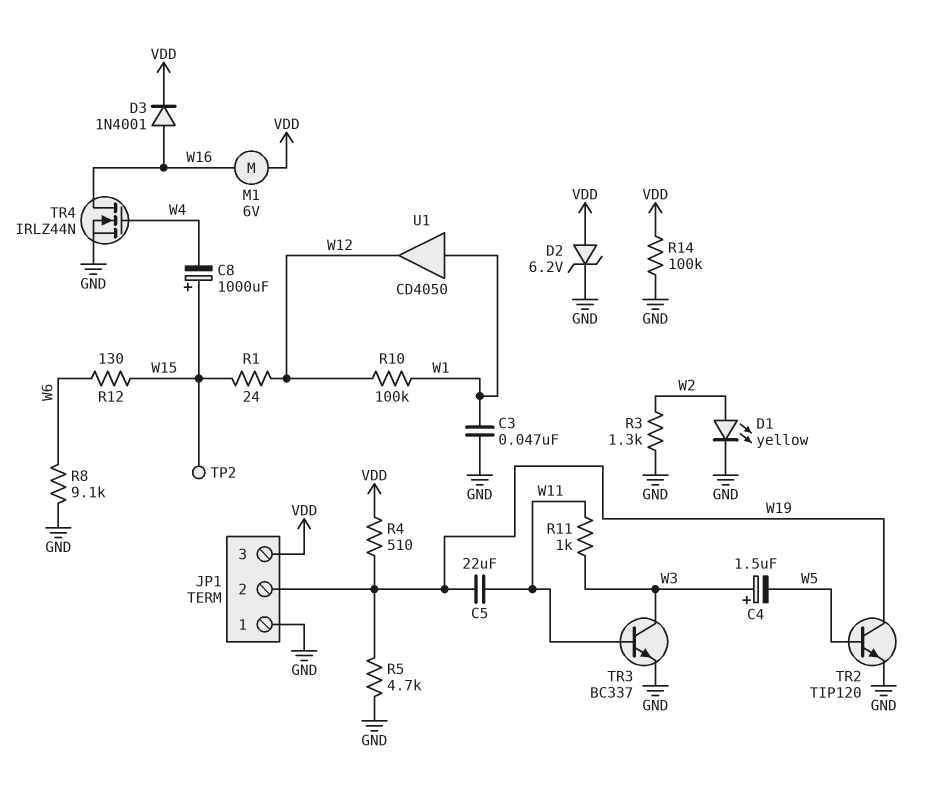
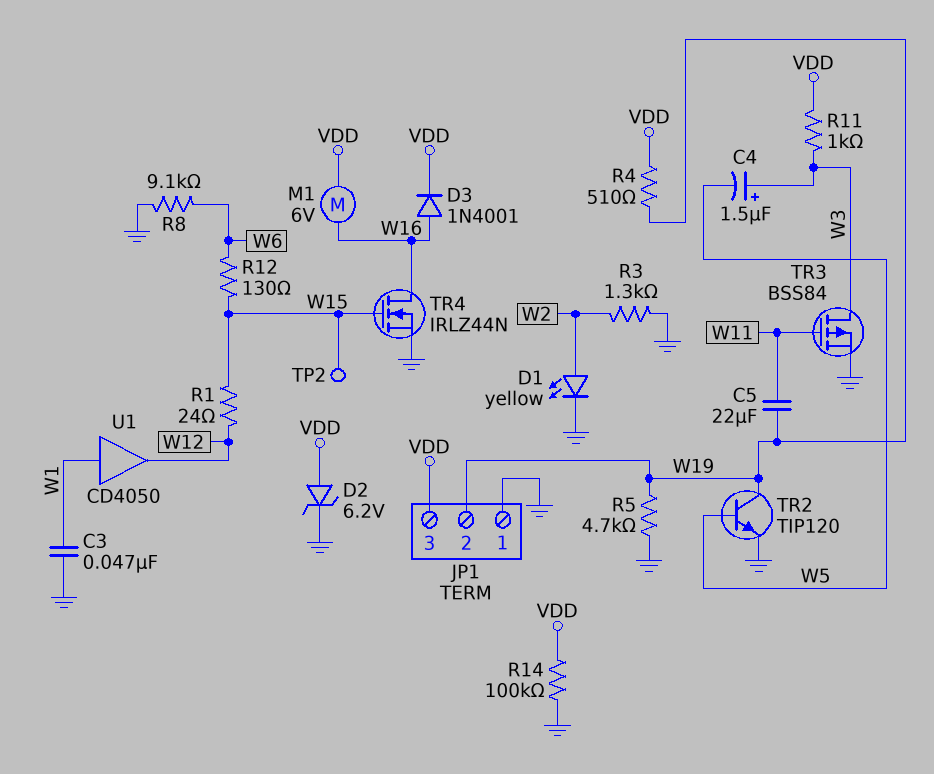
C8: 1000uF (plus W15, minus W4) -> none
R10: 100k (W1, W12) -> none
R11: 1k (W3, W11) -> 1k (VDD, W3)
TR3: NPN BC337 (B W11, C W3, E GND) -> PMOS BSS84 (G W11, D W3, S GND)
TR4: NMOS IRLZ44N (G W4, D W16, S GND) -> NMOS IRLZ44N (G W15, D W16, S GND)

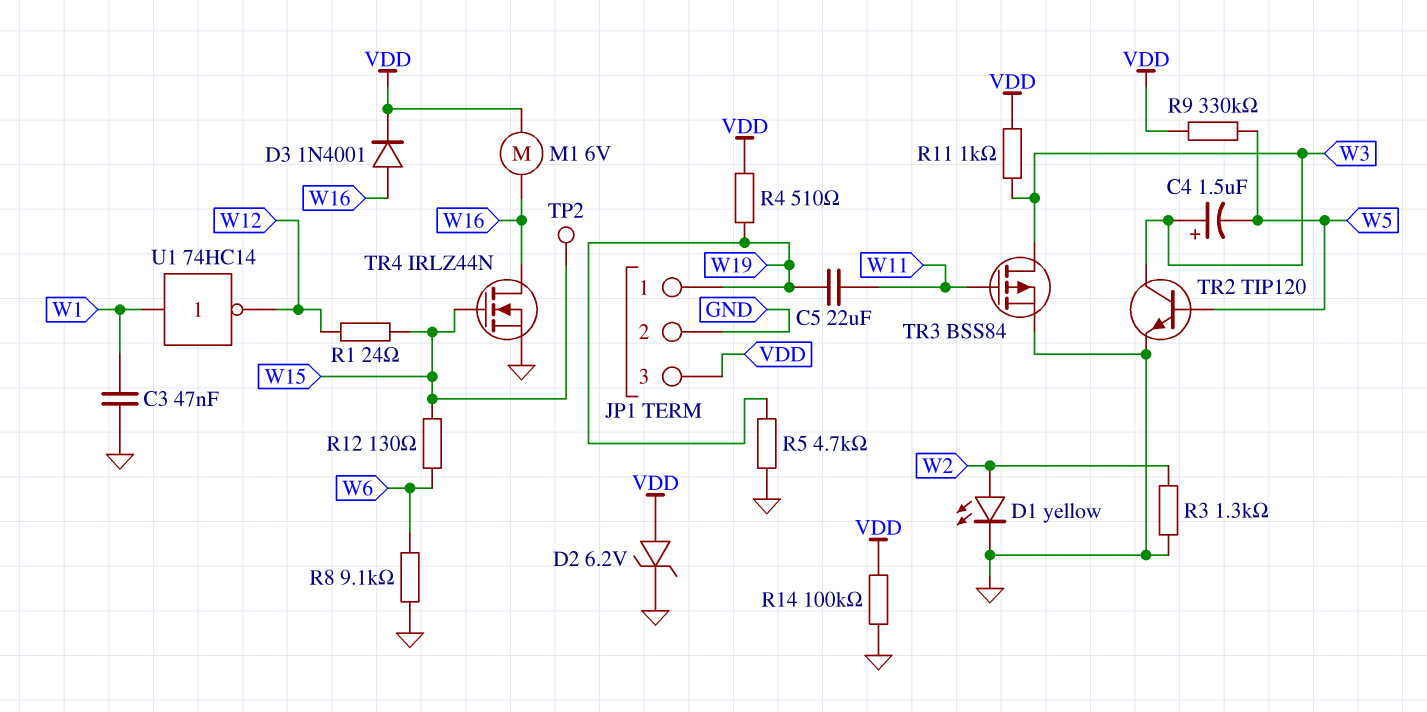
JP1 pin 1: GND -> W19
JP1 pin 2: W19 -> GND
R9: none -> 330k (VDD, W5)
TR2: NPN TIP120 (B W5, C W19, E GND) -> NPN TIP120 (B W5, C W3, E GND)
U1: buffer CD4050 (in W1, out W12) -> NOT 74HC14 (in W1, out W12)

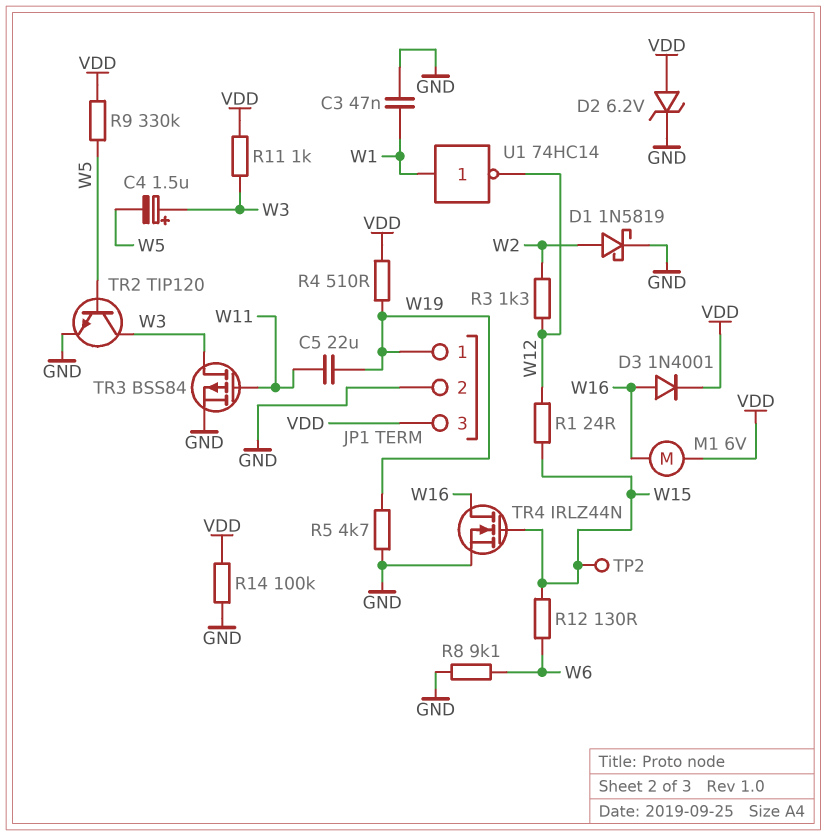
D1: LED yellow (A W2, K GND) -> schottky 1N5819 (A W2, K GND)
R3: 1.3k (GND, W2) -> 1.3k (W2, W12)

